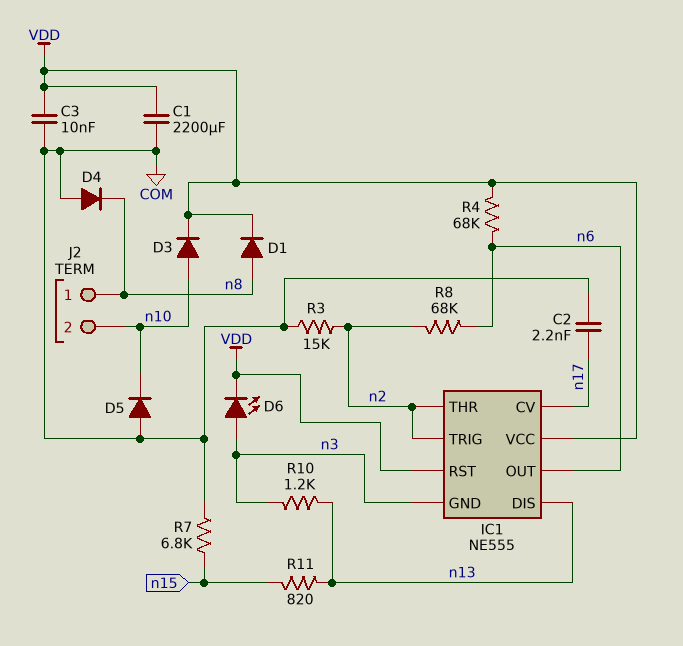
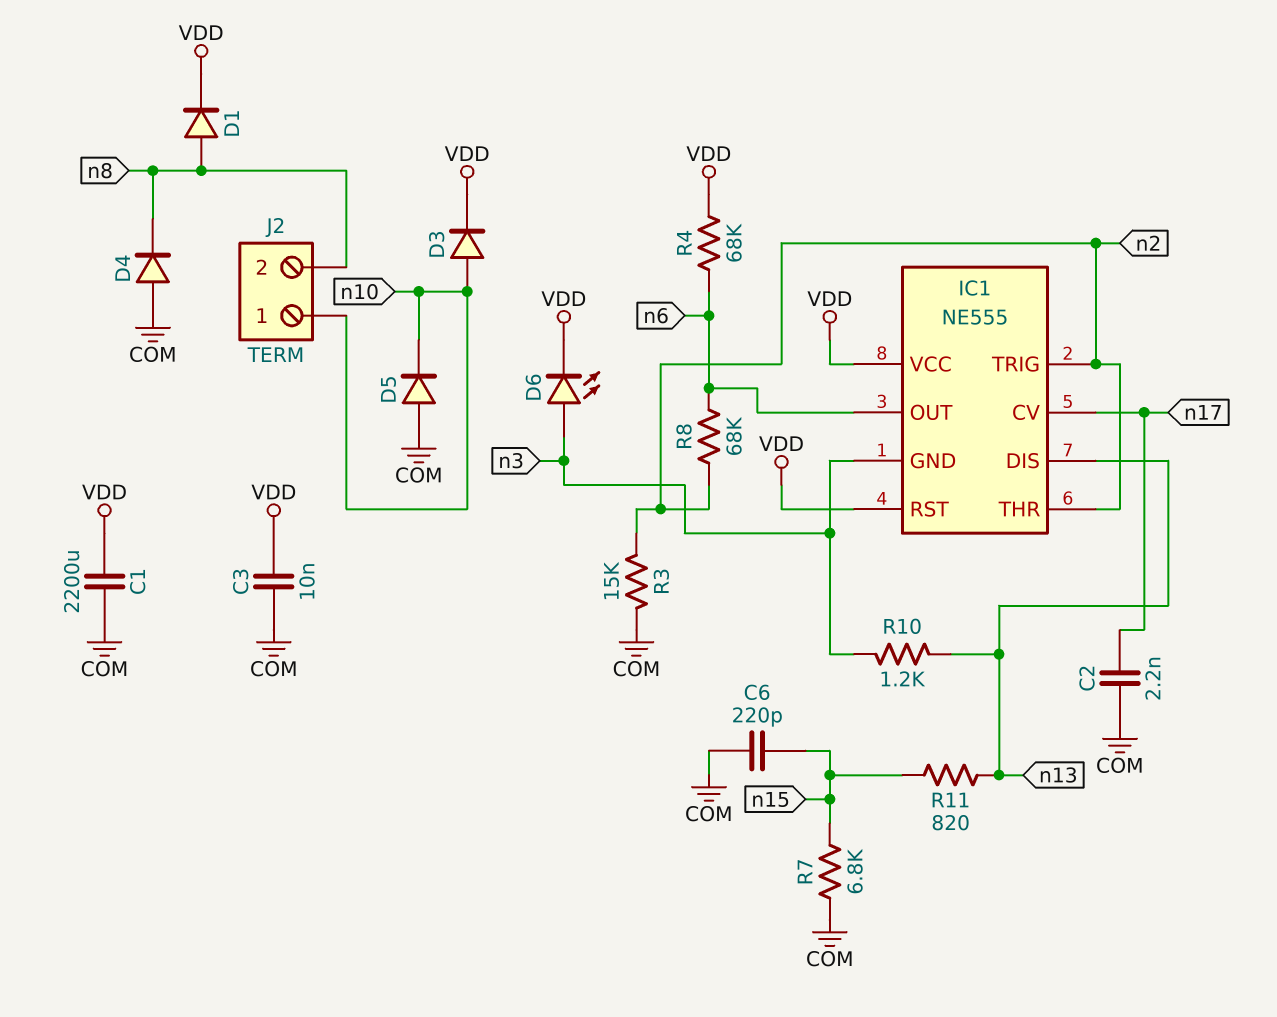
C6: none -> 220pF (COM, n15)
J2 pin 1: n8 -> n10
J2 pin 2: n10 -> n8

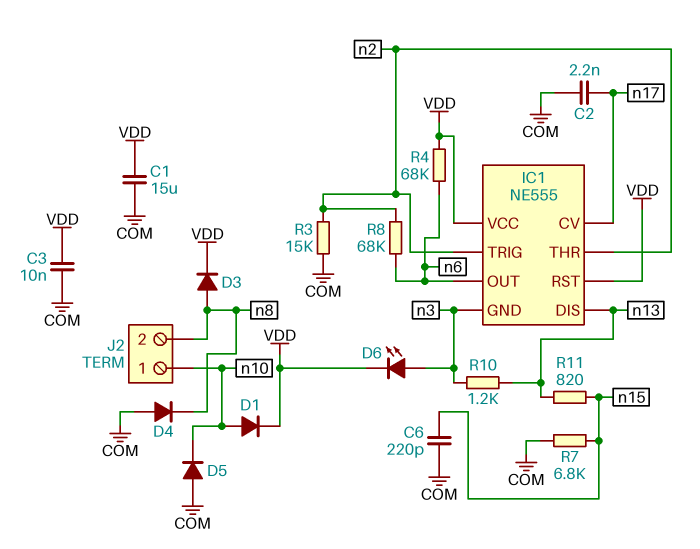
C1: 2200uF (COM, VDD) -> 15uF (COM, VDD)
D1: diode (A n8, K VDD) -> diode (A n10, K VDD)
D3: diode (A n10, K VDD) -> diode (A n8, K VDD)

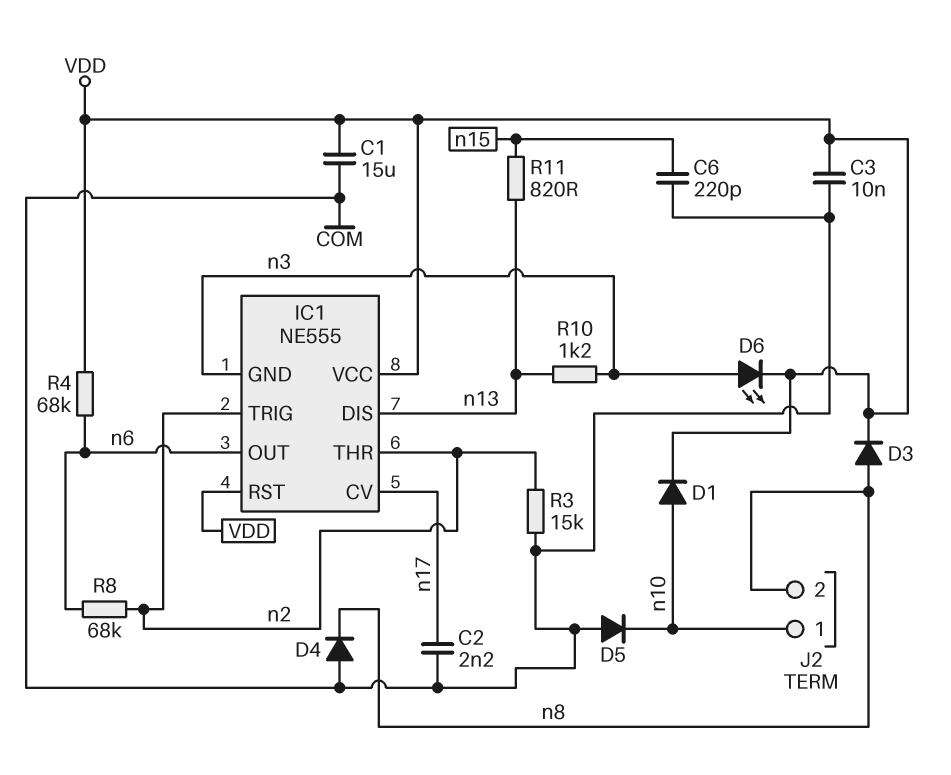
R7: 6.8k (COM, n15) -> none

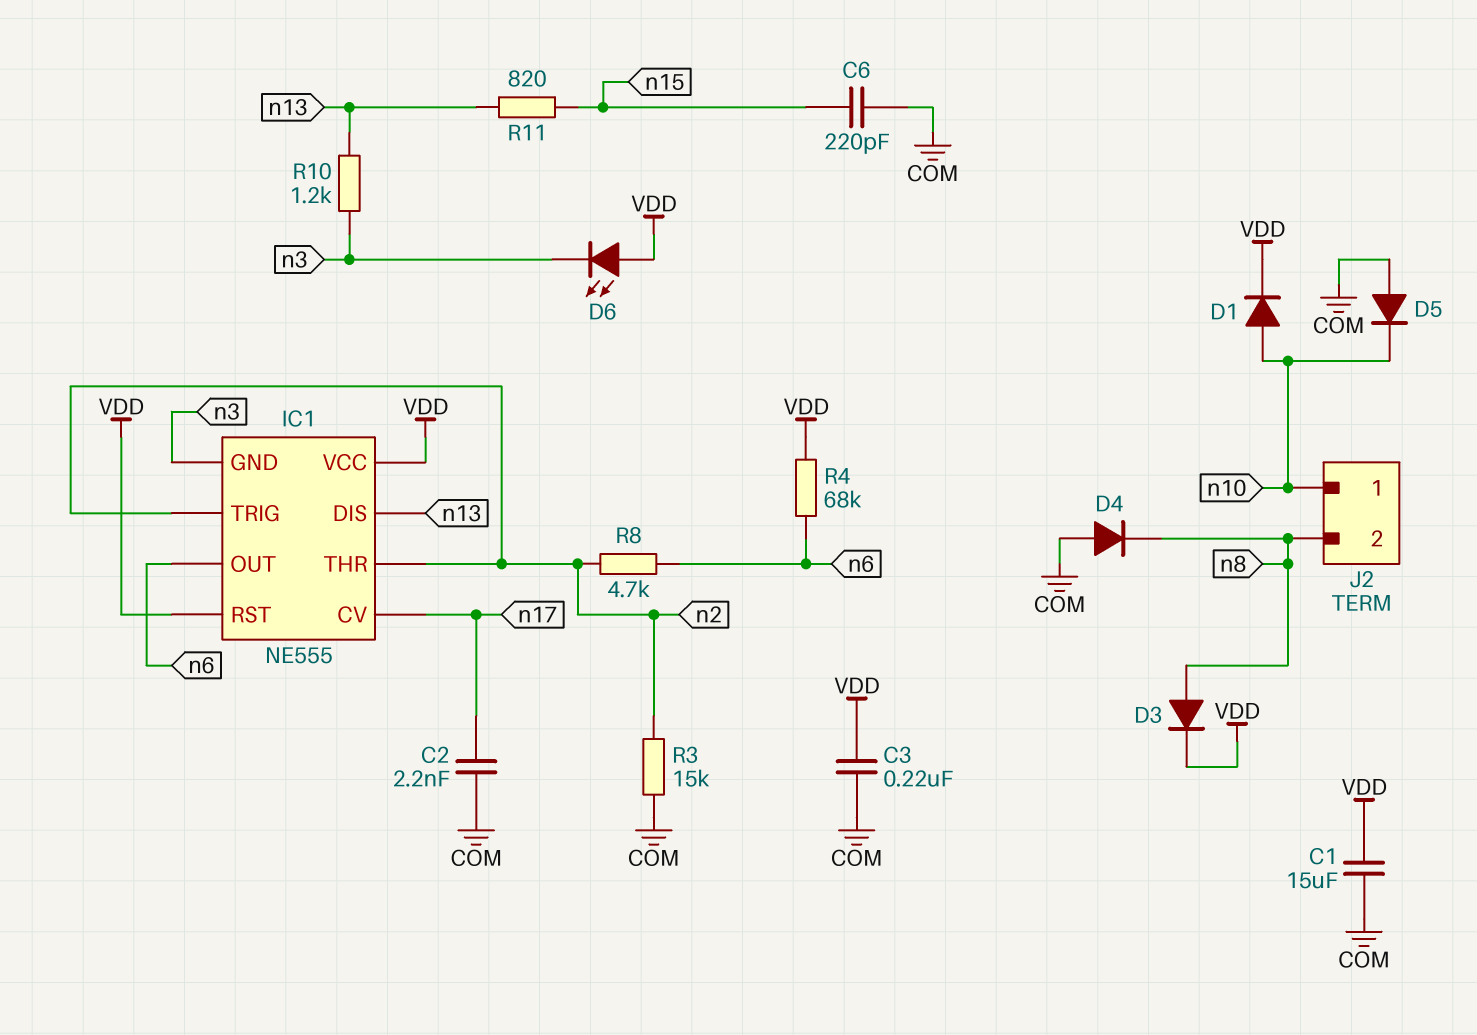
C3: 10nF (COM, VDD) -> 220nF (COM, VDD)
D6: LED (A n3, K VDD) -> LED (A VDD, K n3)
R8: 68k (n2, n6) -> 4.7k (n2, n6)

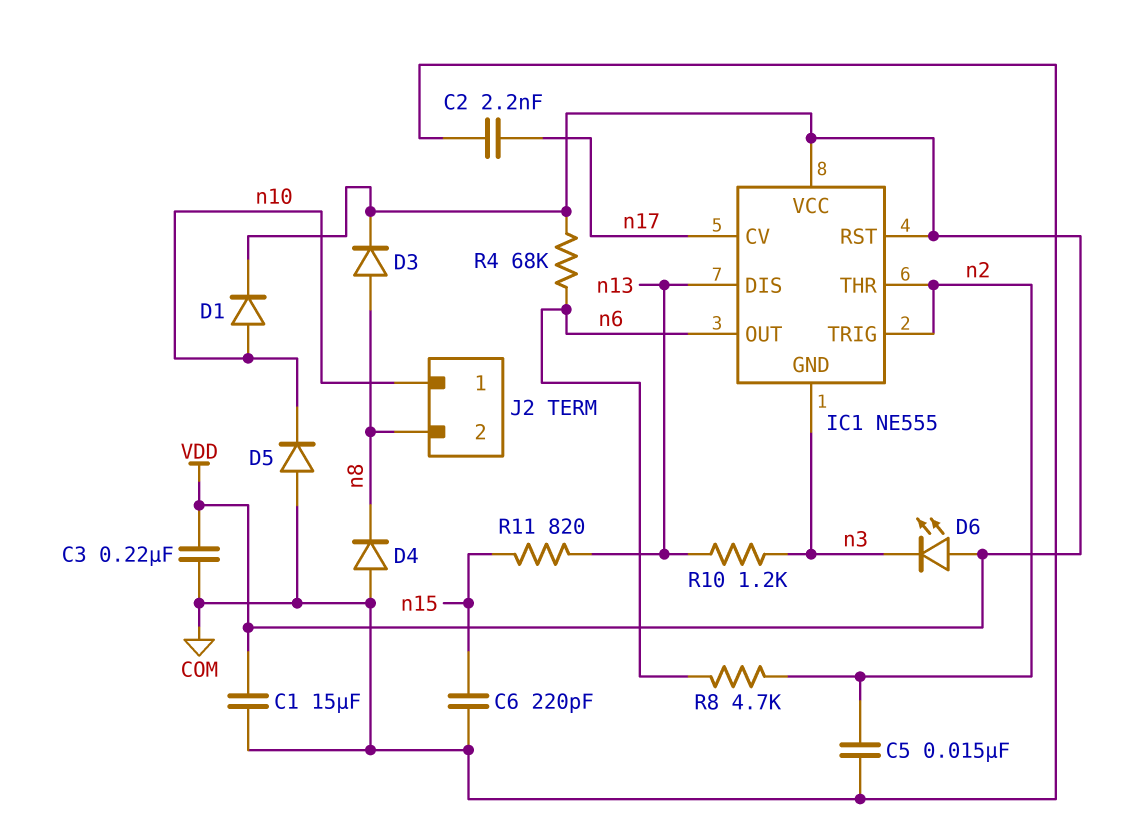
C5: none -> 15nF (COM, n2)
R3: 15k (COM, n2) -> none

